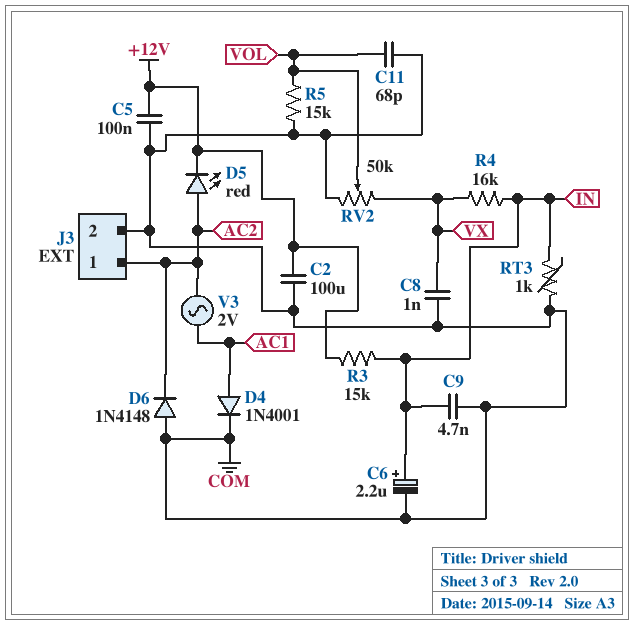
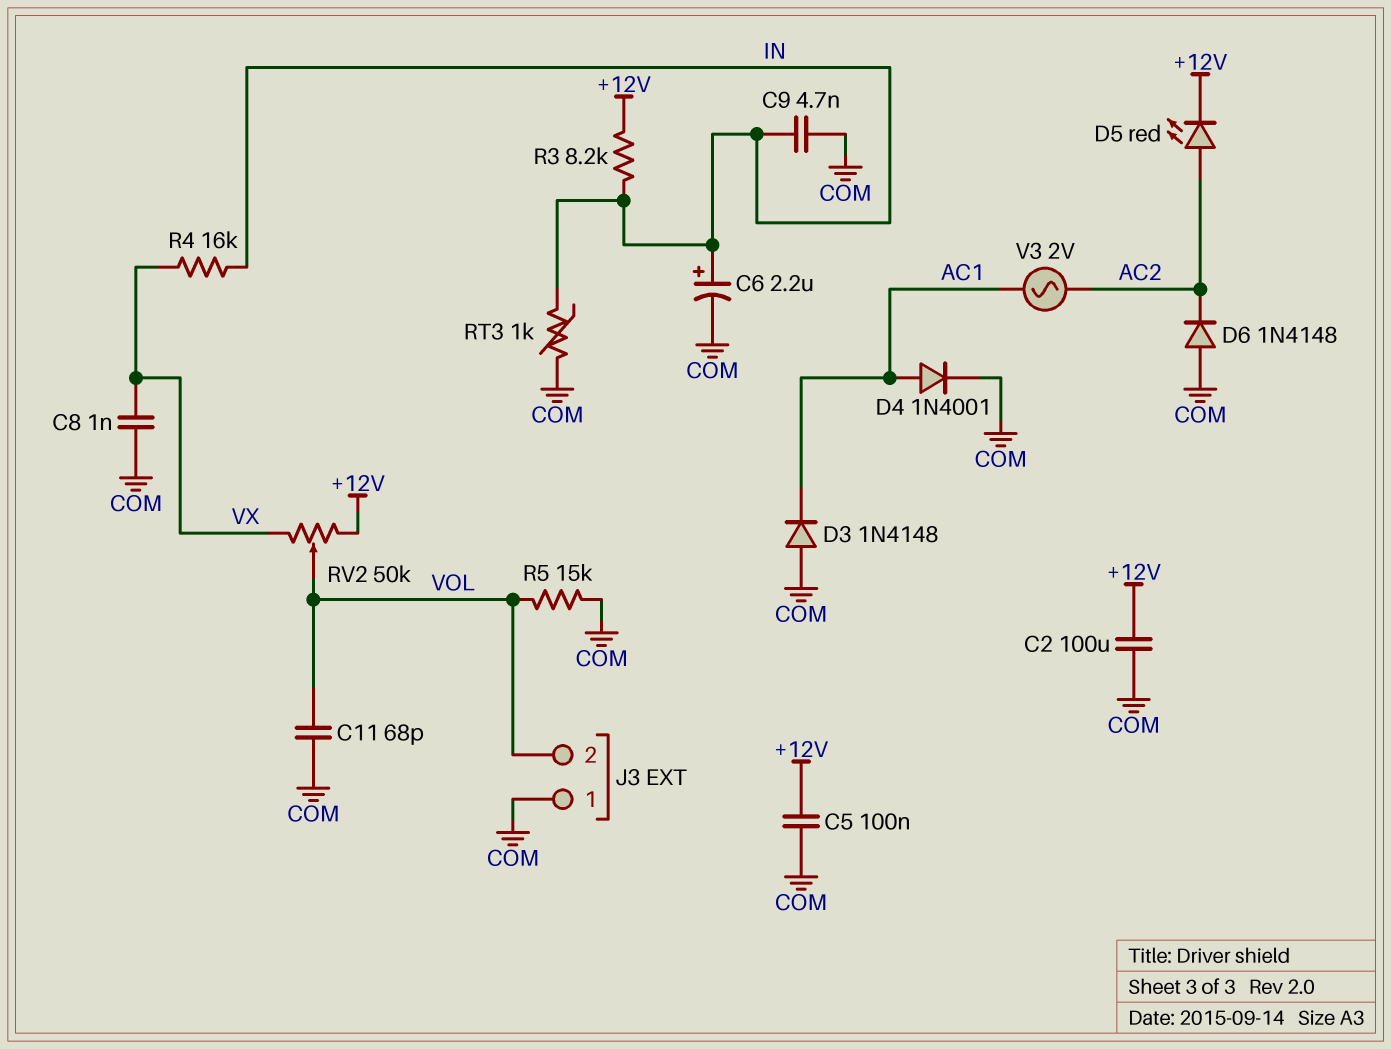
D3: none -> diode 1N4148 (A COM, K AC1)
J3 pin 1: AC2 -> COM
J3 pin 2: COM -> VOL
R3: 15k (+12V, IN) -> 8.2k (+12V, IN)
RV2: 50k (COM, VX, wiper VOL) -> 50k (+12V, VX, wiper VOL)

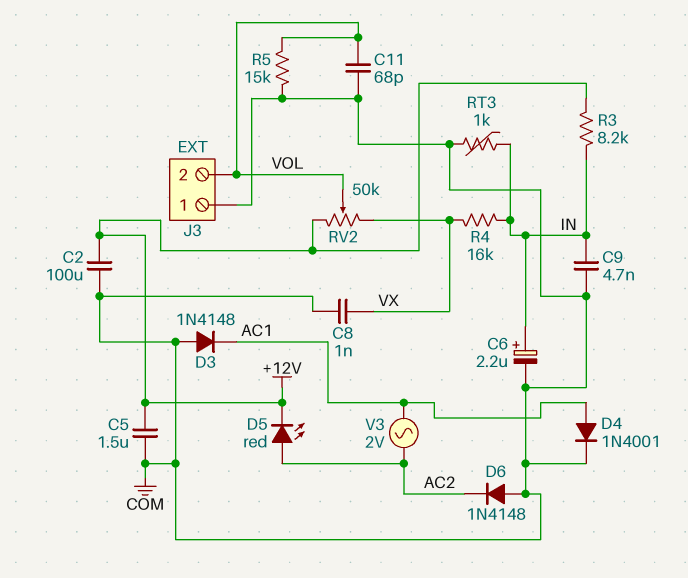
C5: 100nF (+12V, COM) -> 1.5uF (+12V, COM)

